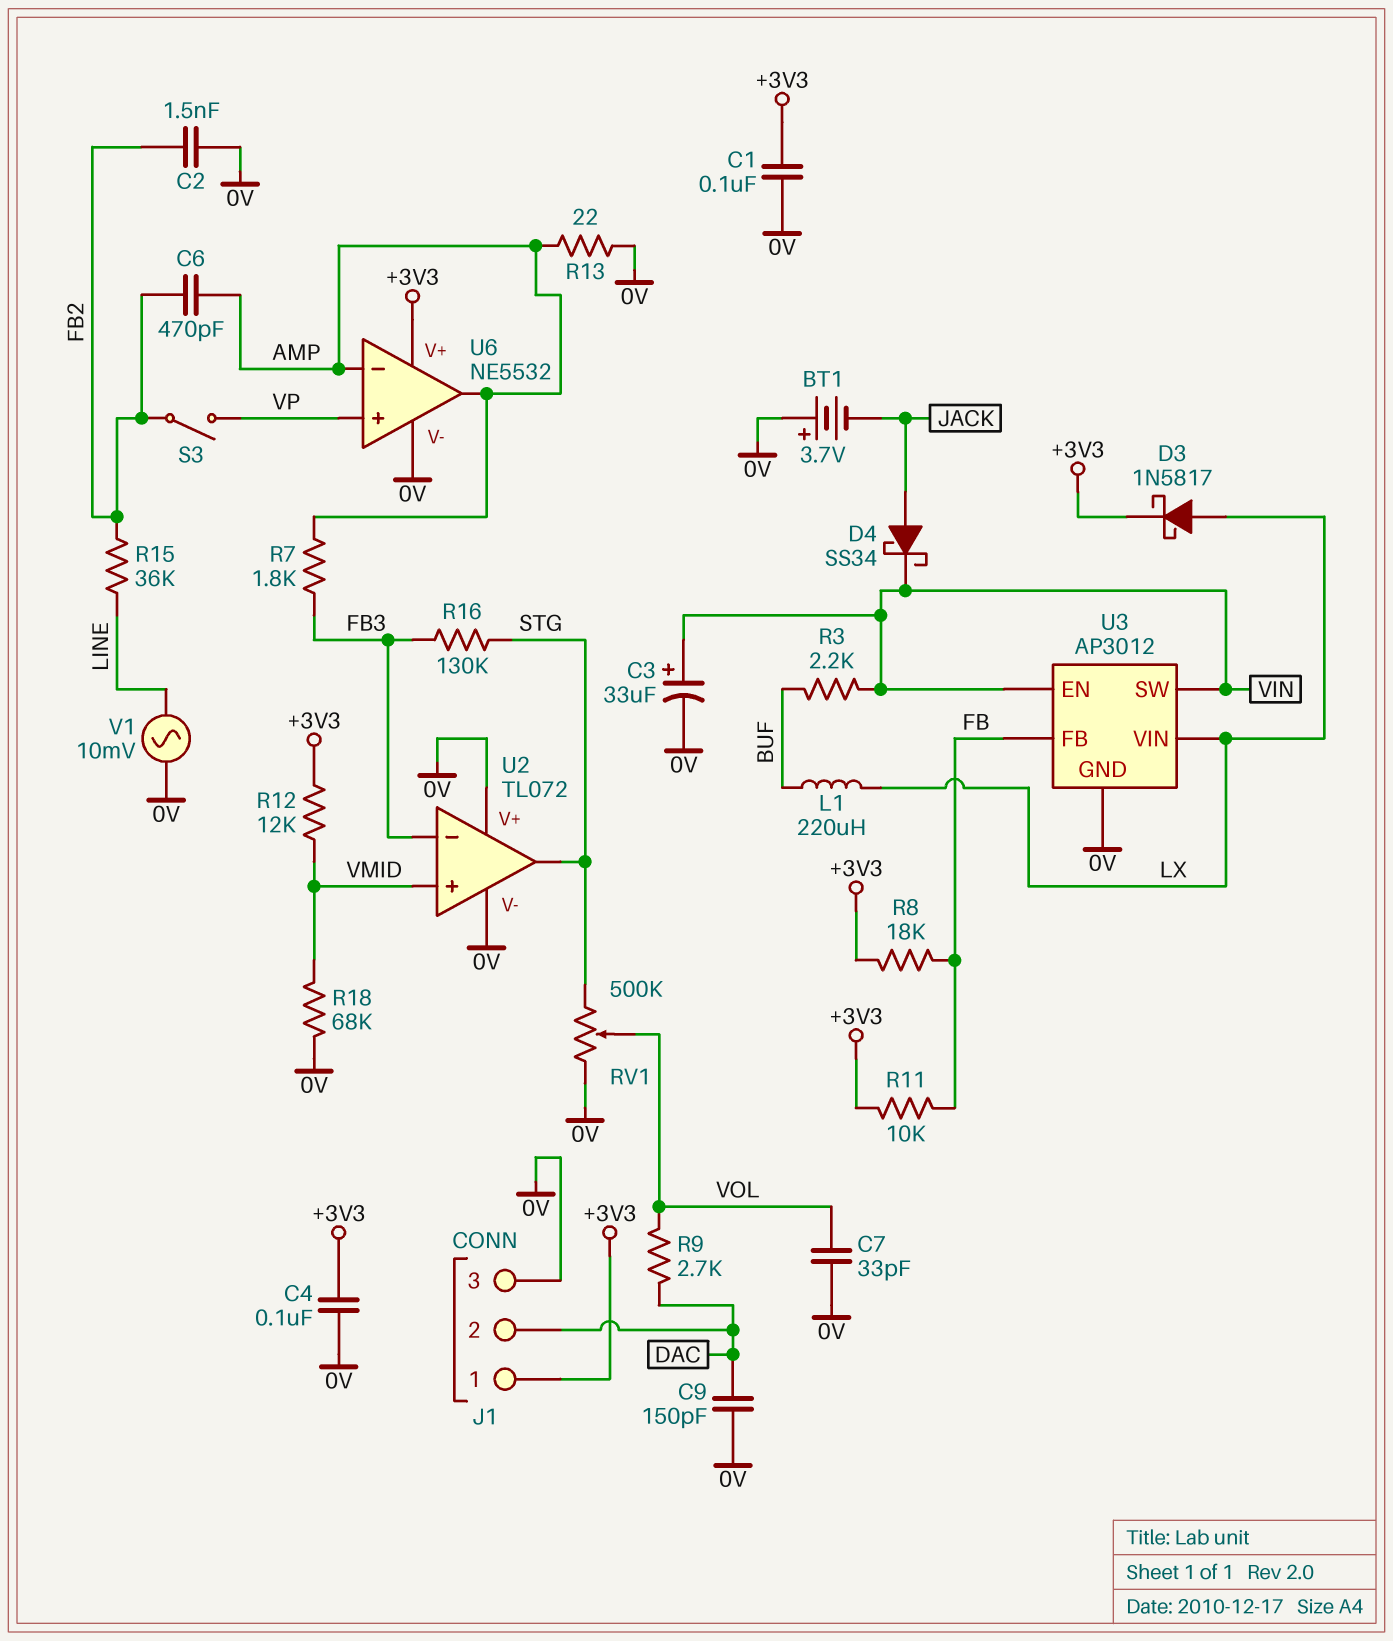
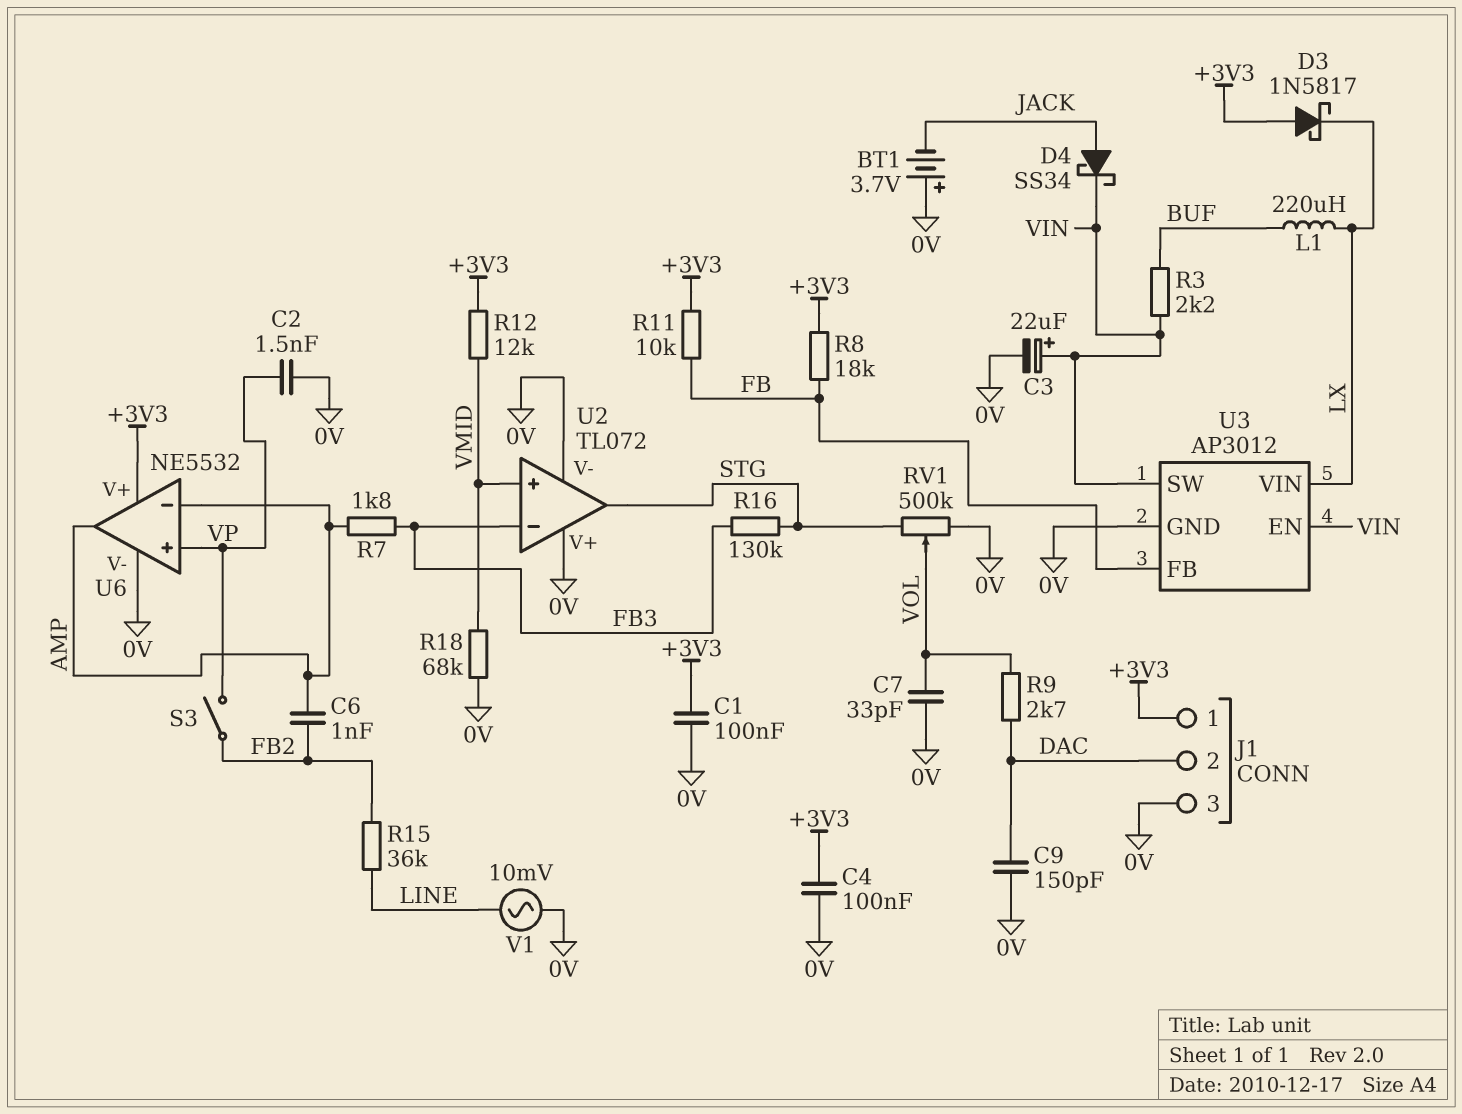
C2: 1.5nF (0V, FB2) -> 1.5nF (0V, VP)
C3: 33uF (plus VIN, minus 0V) -> 22uF (plus VIN, minus 0V)
C6: 470pF (AMP, FB2) -> 1nF (AMP, FB2)
D3: schottky 1N5817 (A LX, K +3V3) -> schottky 1N5817 (A +3V3, K LX)
R13: 22 (0V, AMP) -> none

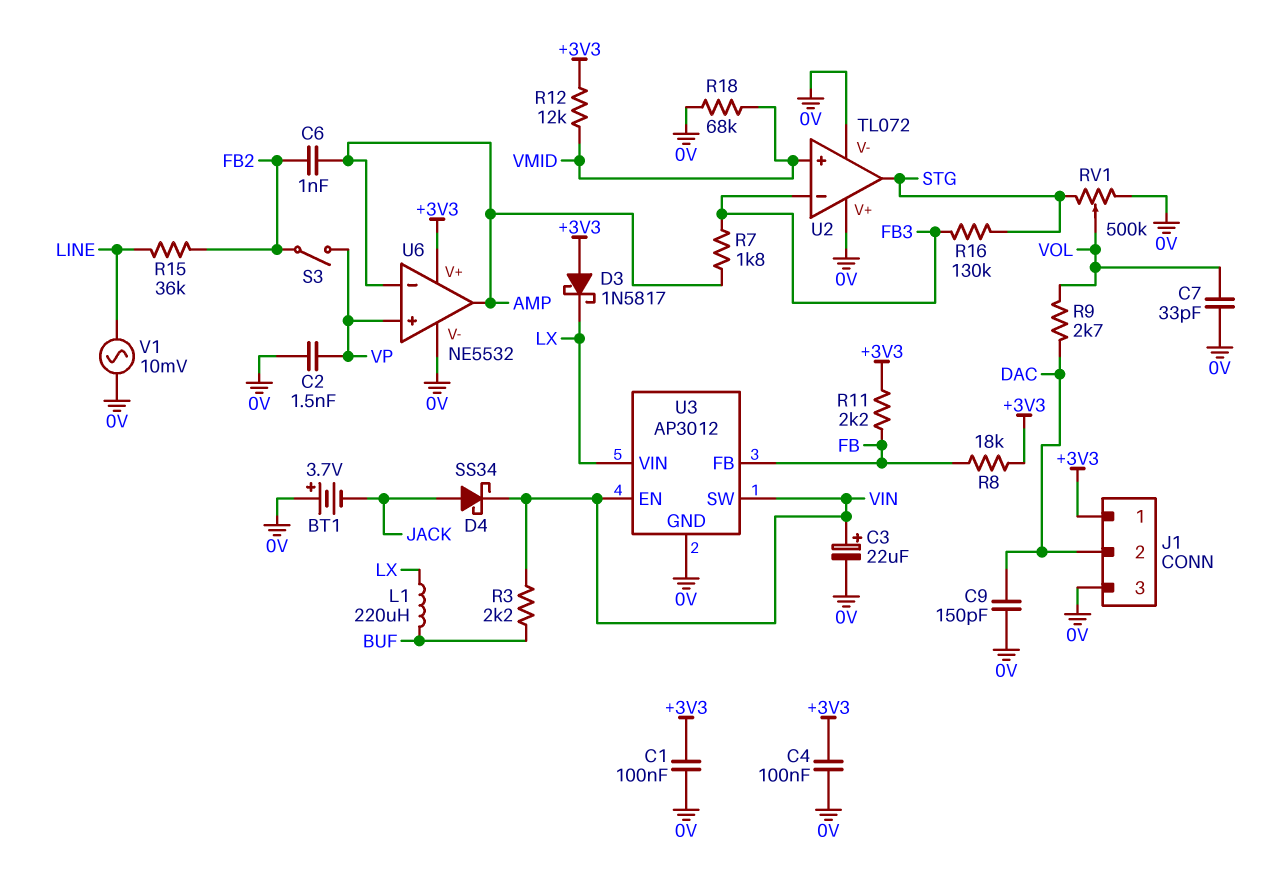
R11: 10k (+3V3, FB) -> 2.2k (+3V3, FB)

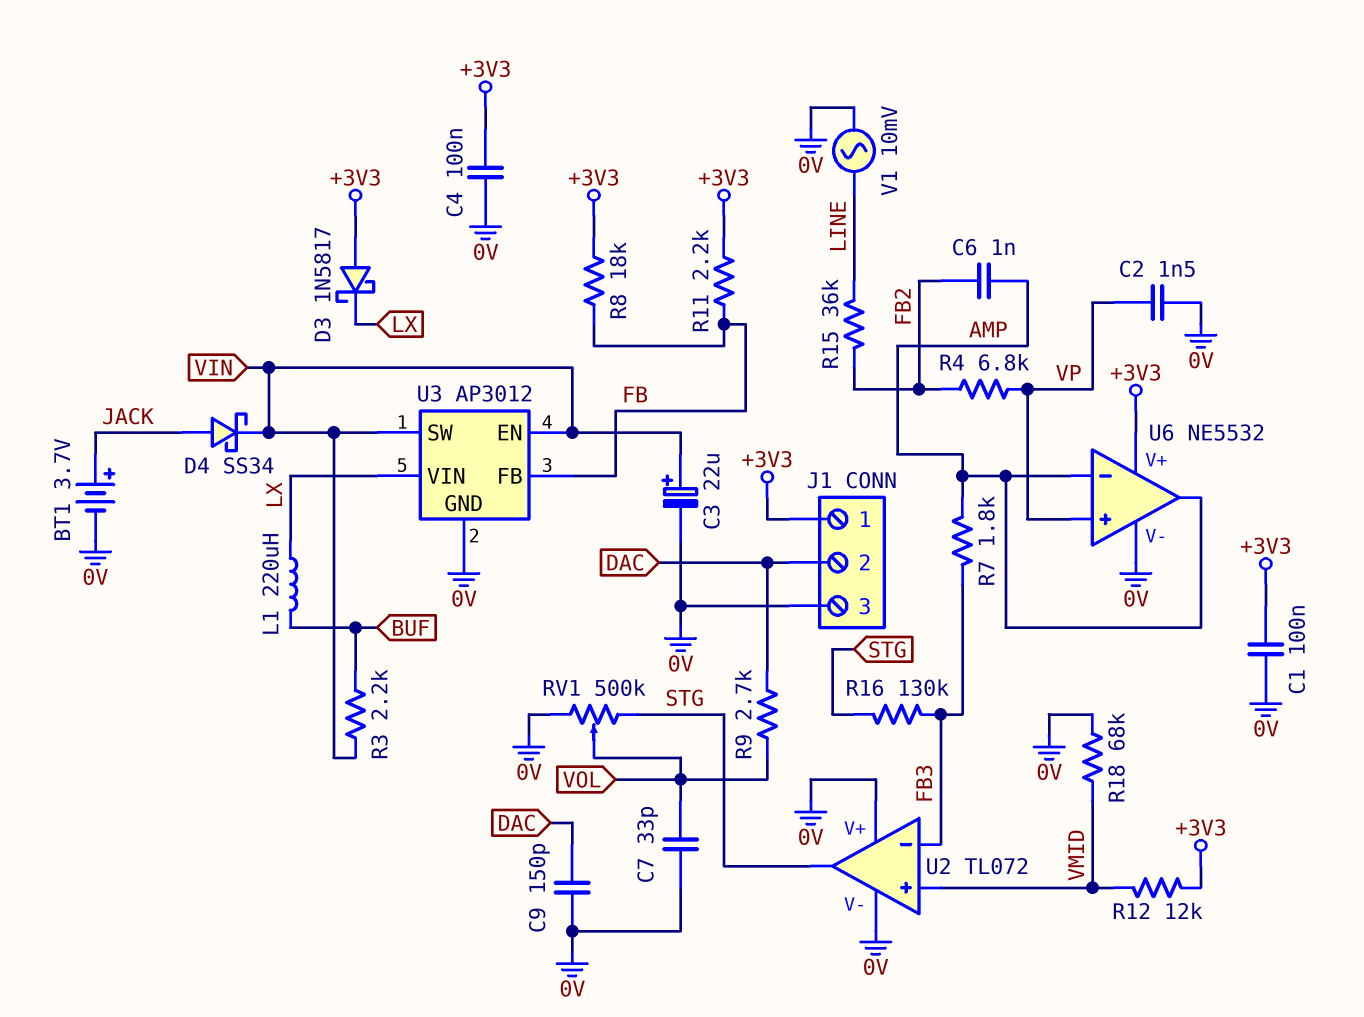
BT1: 3.7V (plus 0V, minus JACK) -> 3.7V (plus JACK, minus 0V)
R4: none -> 6.8k (FB2, VP)
S3: switch (FB2, VP) -> none

